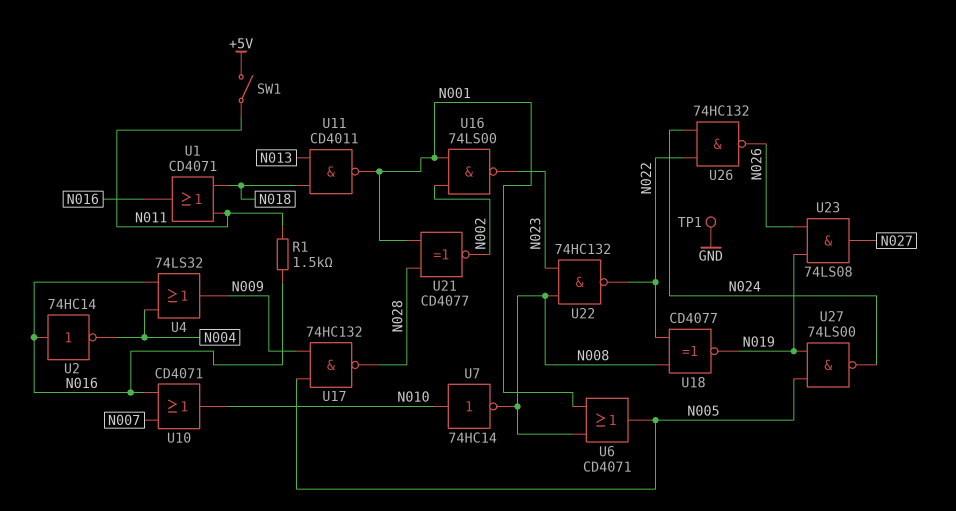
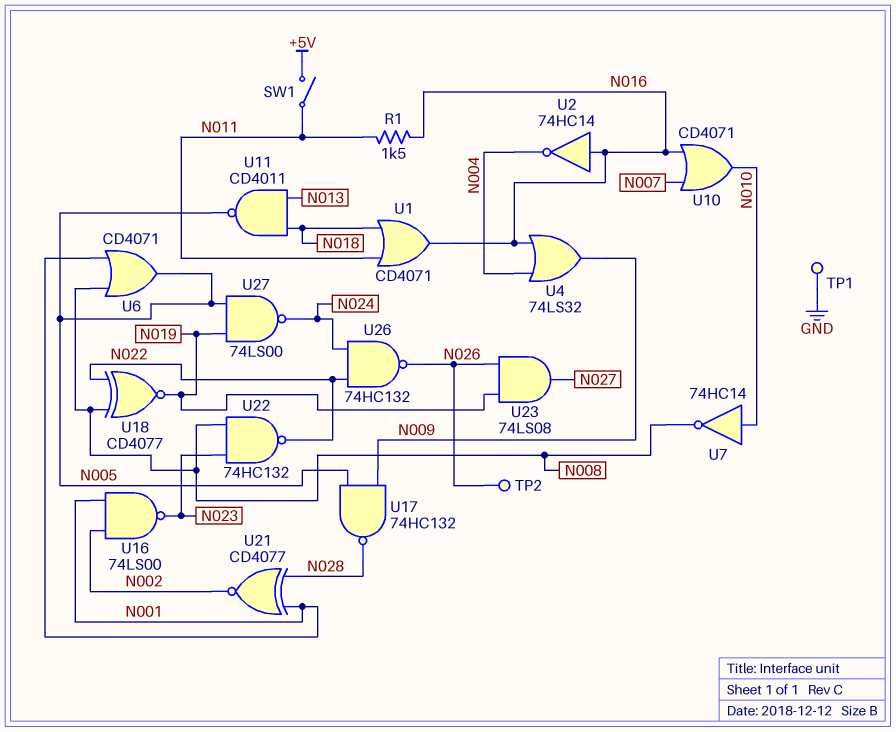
TP2: none -> test point (N026)
U11: NAND CD4011 (in N013, in N018, out N001) -> NAND CD4011 (in N013, in N018, out N005)

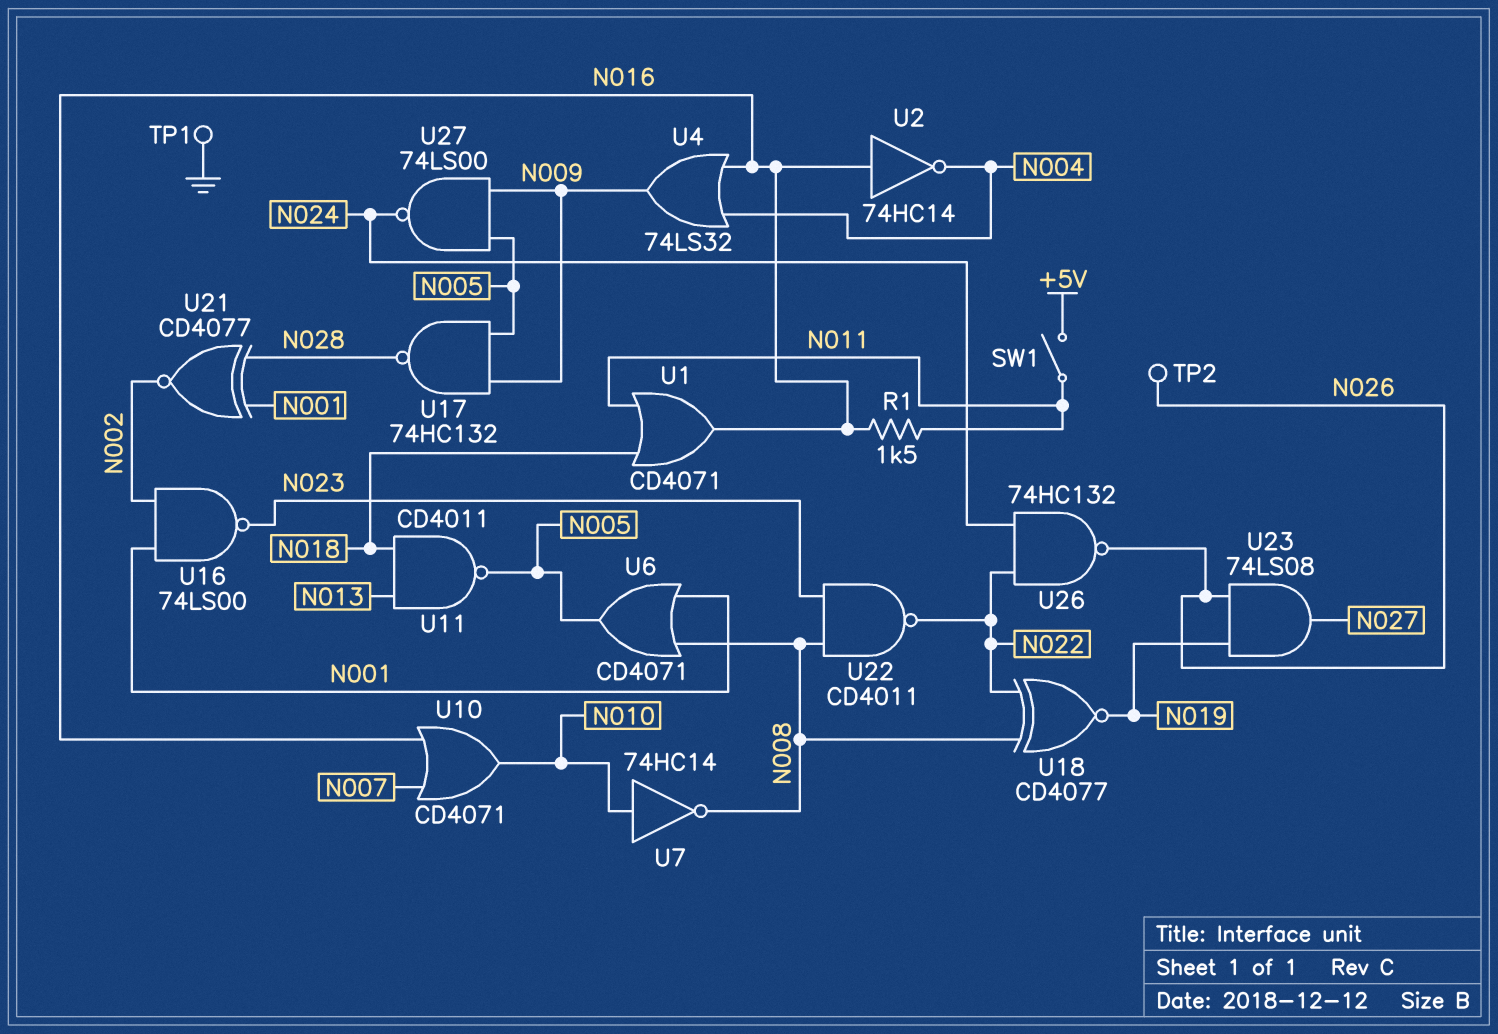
U22: NAND 74HC132 (in N008, in N023, out N022) -> NAND CD4011 (in N008, in N023, out N022)
U27: NAND 74LS00 (in N005, in N019, out N024) -> NAND 74LS00 (in N005, in N009, out N024)

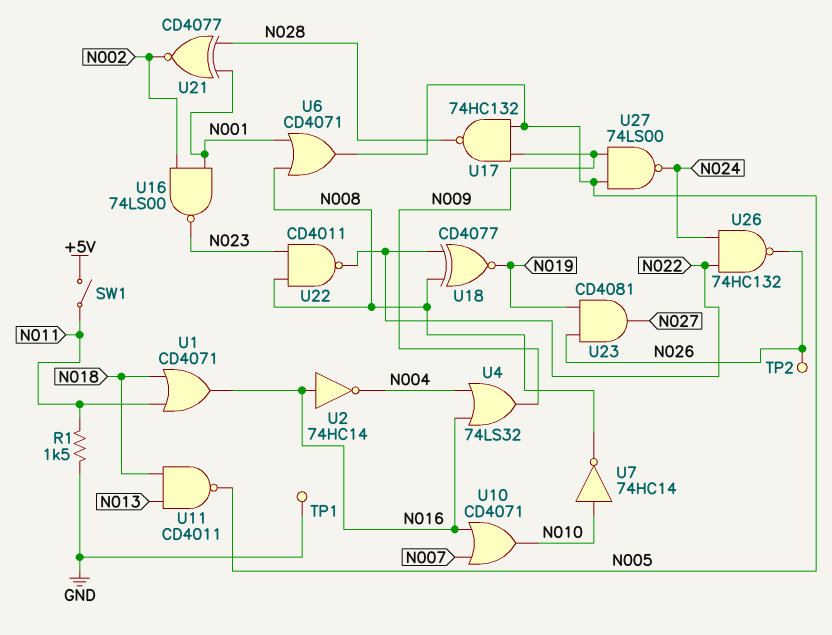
R1: 1.5k (N011, N016) -> 1.5k (GND, N011)
U23: AND 74LS08 (in N019, in N026, out N027) -> AND CD4081 (in N019, in N026, out N027)

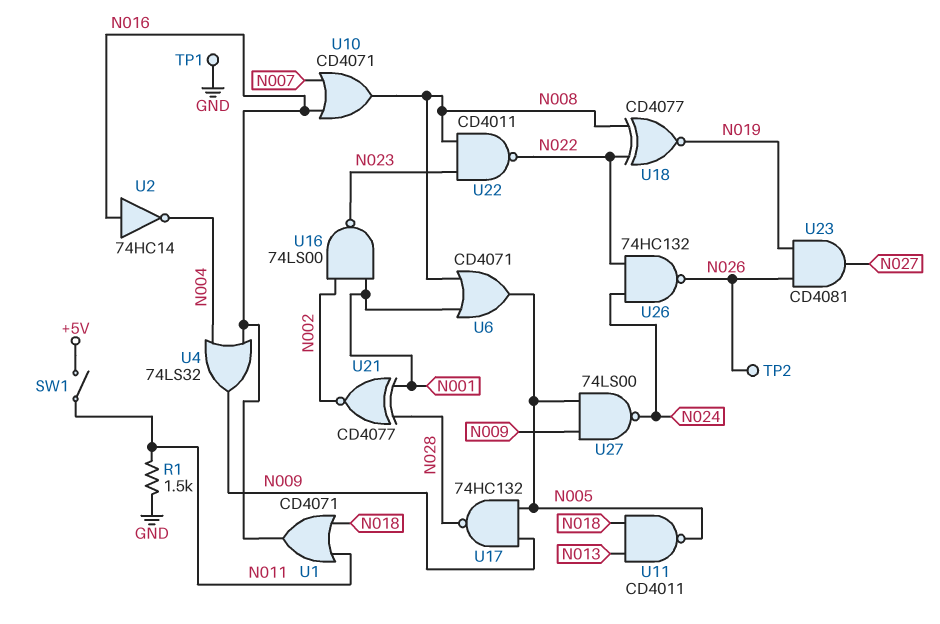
U7: NOT 74HC14 (in N010, out N008) -> none
U10: OR CD4071 (in N007, in N016, out N010) -> OR CD4071 (in N007, in N016, out N008)

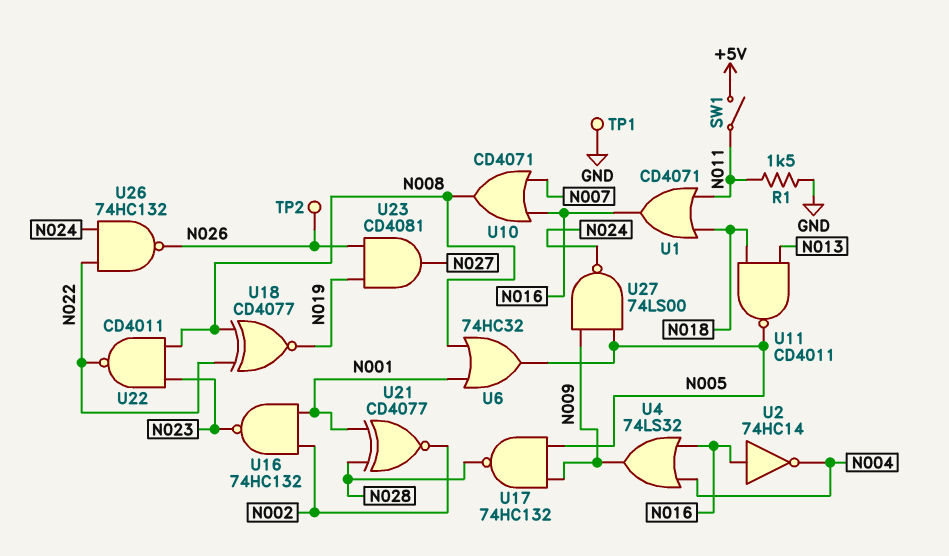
U6: OR CD4071 (in N001, in N008, out N005) -> OR 74HC32 (in N001, in N008, out N005)
U16: NAND 74LS00 (in N001, in N002, out N023) -> NAND 74HC132 (in N001, in N002, out N023)

